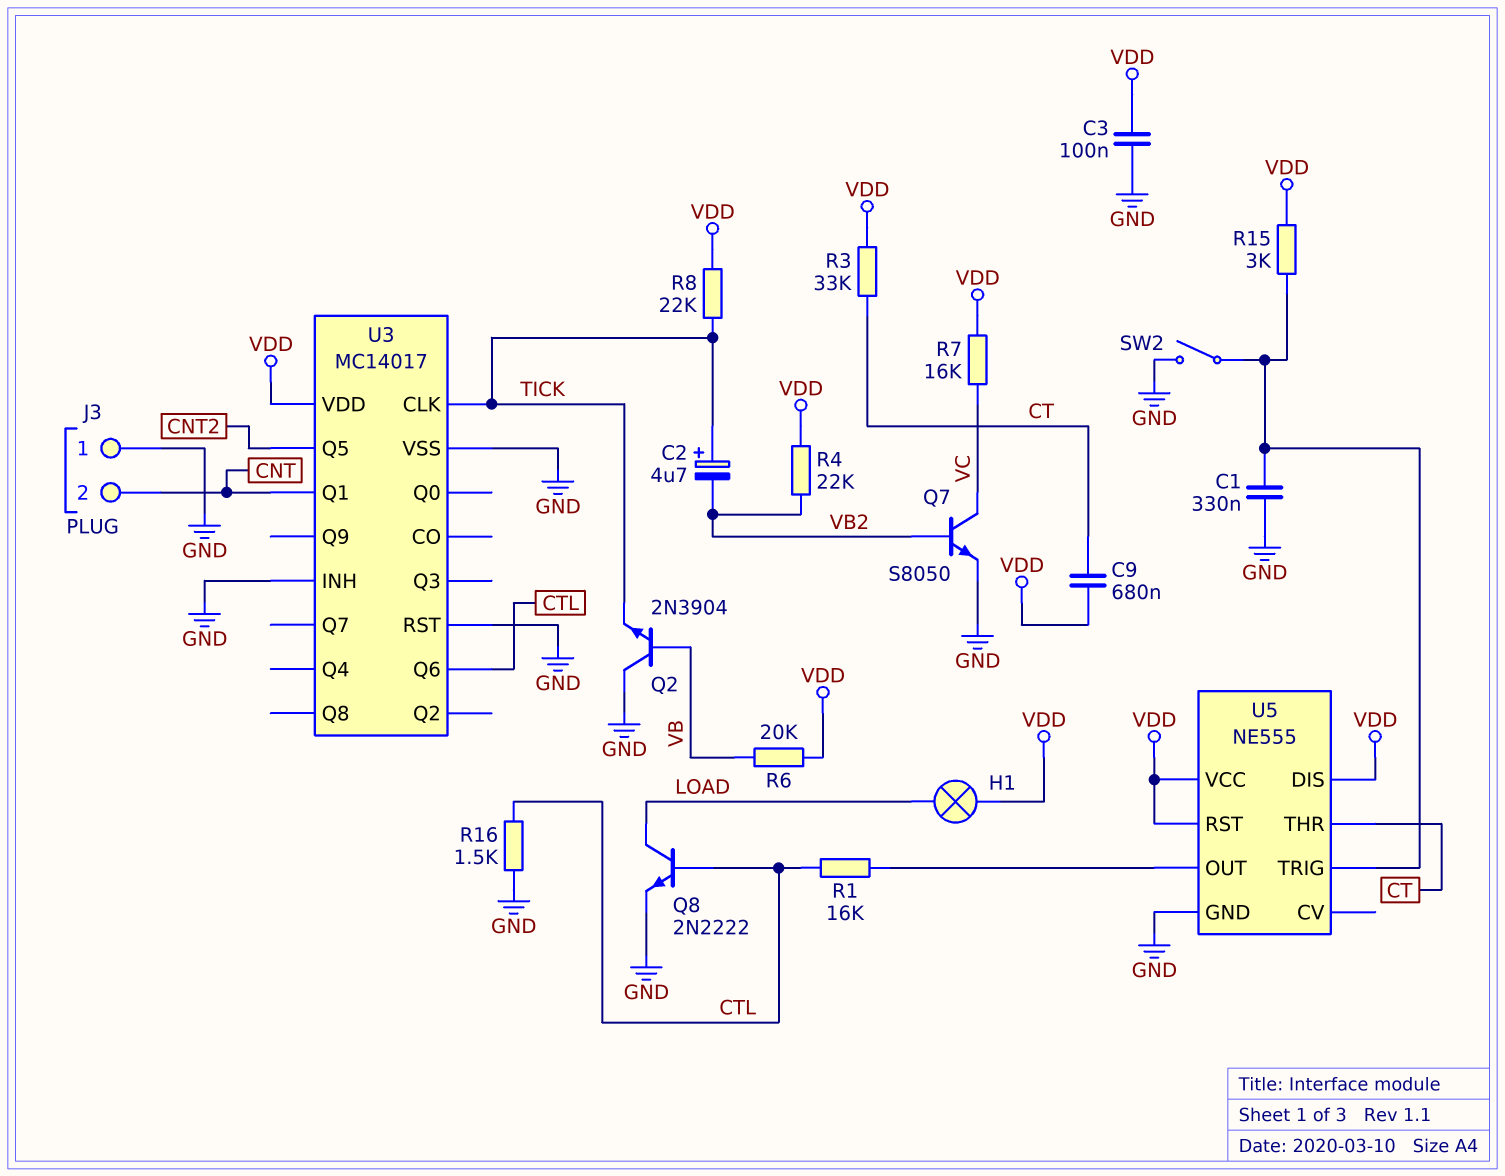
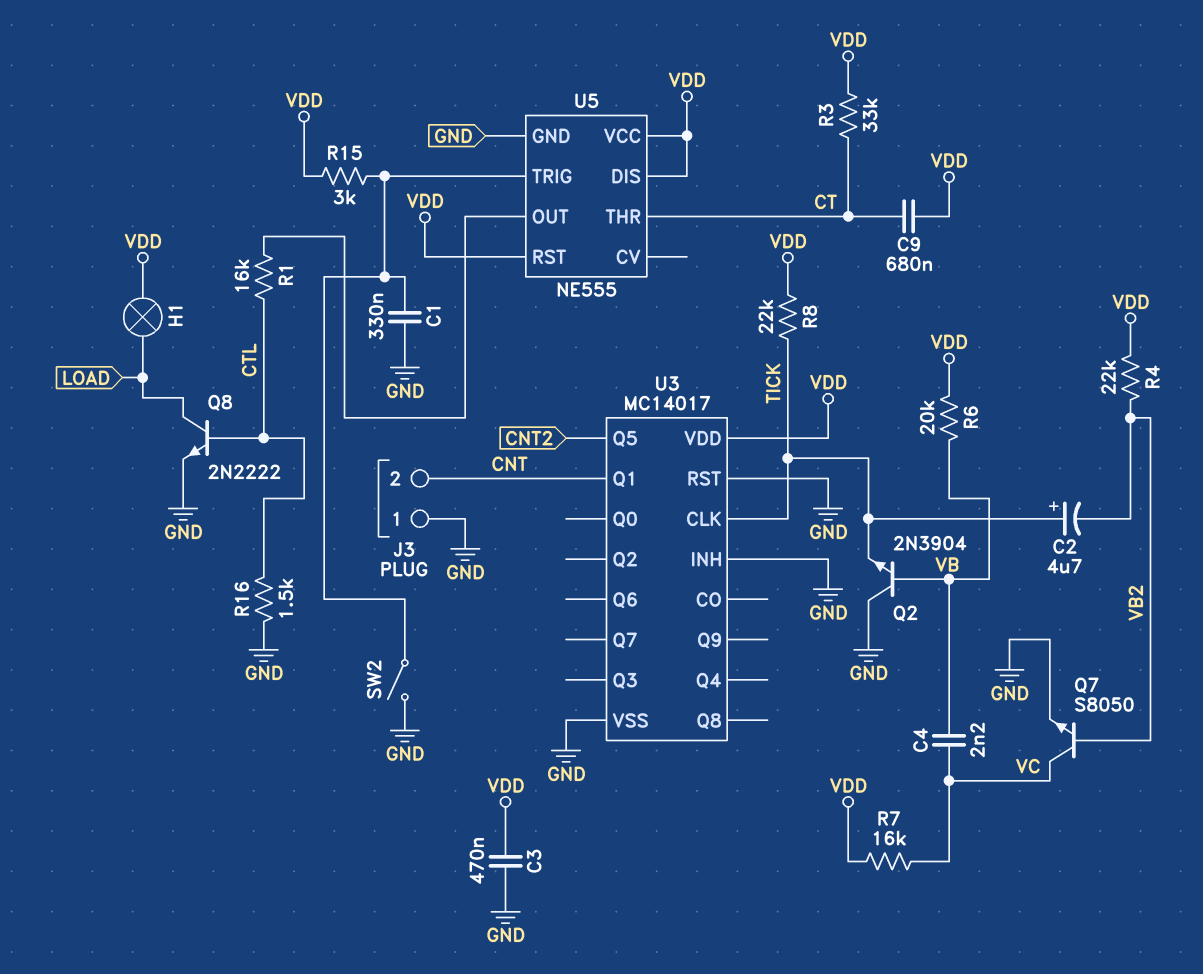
C3: 100nF (GND, VDD) -> 470nF (GND, VDD)
C4: none -> 2.2nF (VB, VC)
U3 pin Q6: CTL -> none

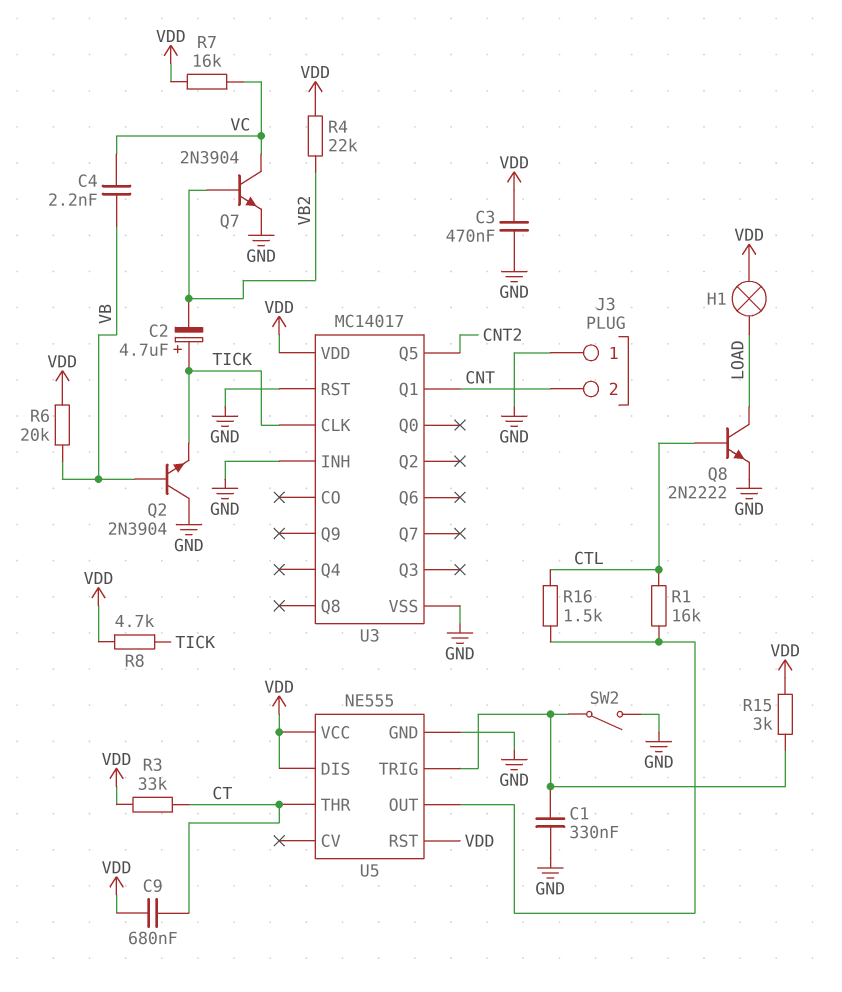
Q7: NPN S8050 (B VB2, C VC, E GND) -> NPN 2N3904 (B VB2, C VC, E GND)
R8: 22k (TICK, VDD) -> 4.7k (TICK, VDD)
R16: 1.5k (CTL, GND) -> 1.5k (CTL, U5/OUT)

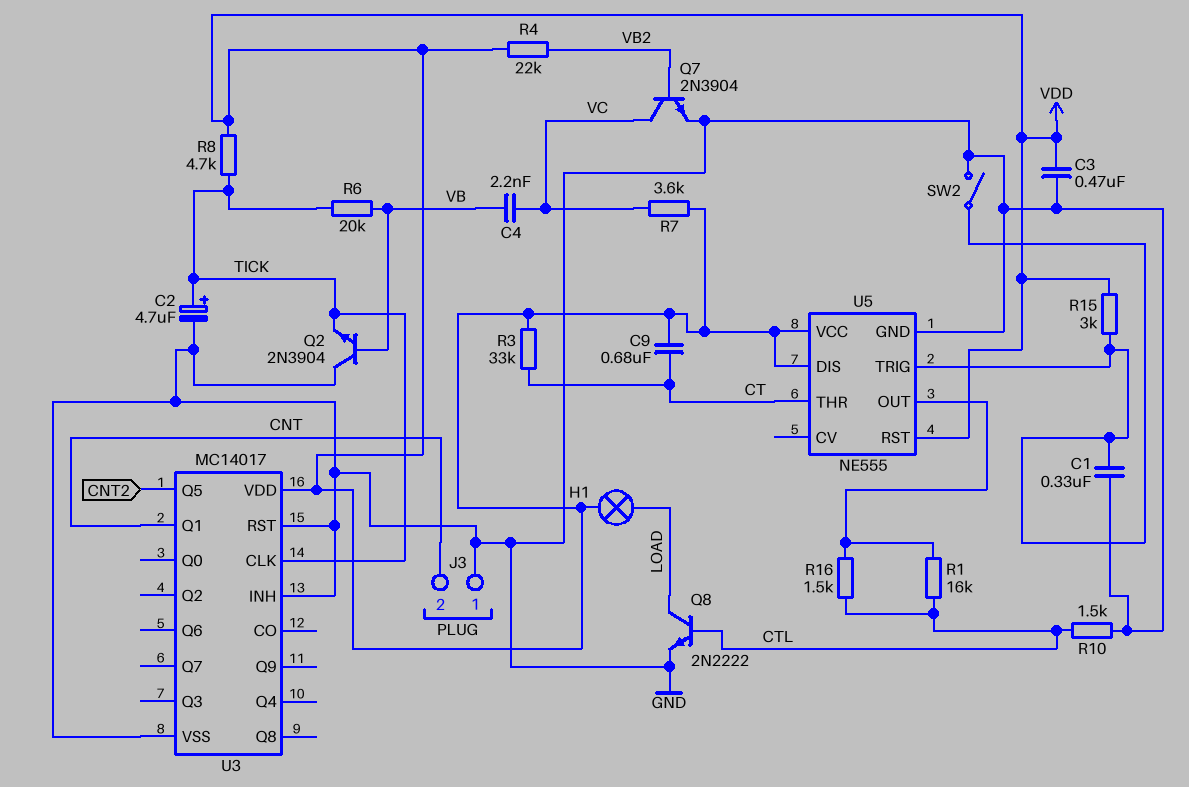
C2: 4.7uF (plus TICK, minus VB2) -> 4.7uF (plus TICK, minus GND)
R6: 20k (VB, VDD) -> 20k (TICK, VB)
R7: 16k (VC, VDD) -> 3.6k (VC, VDD)
R10: none -> 1.5k (CTL, GND)

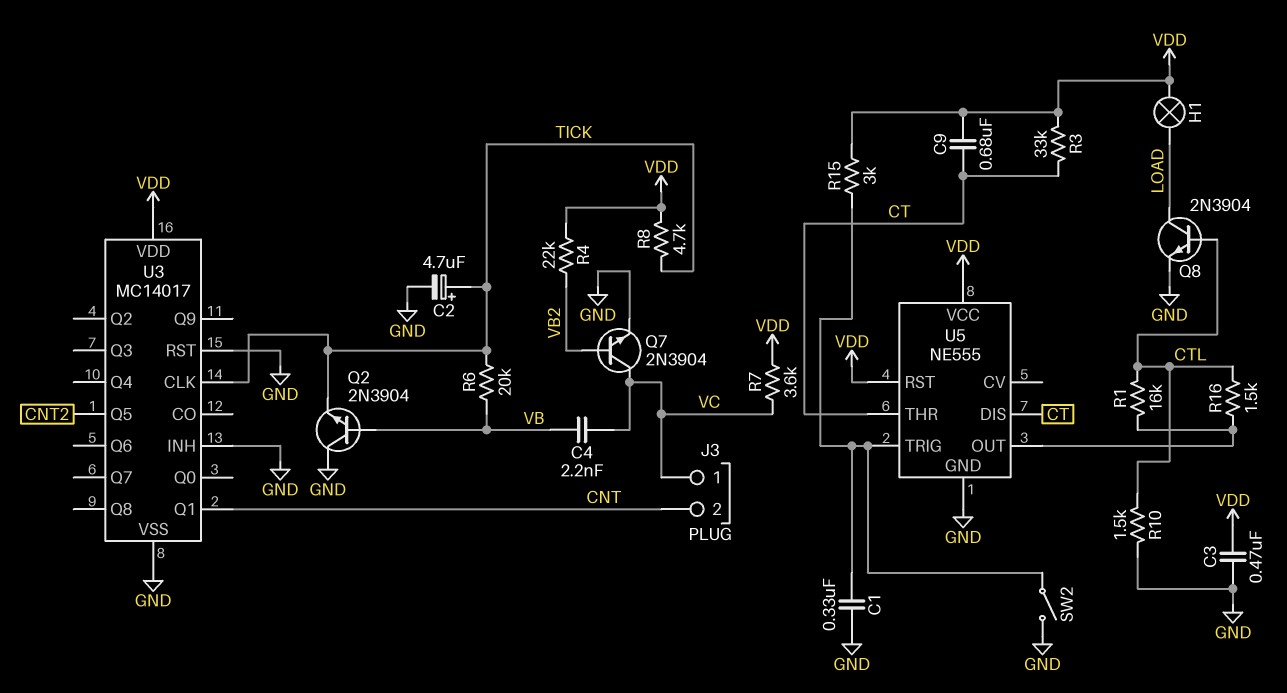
J3 pin 1: GND -> VC
Q8: NPN 2N2222 (B CTL, C LOAD, E GND) -> NPN 2N3904 (B CTL, C LOAD, E GND)
U5 pin DIS: VDD -> CT

